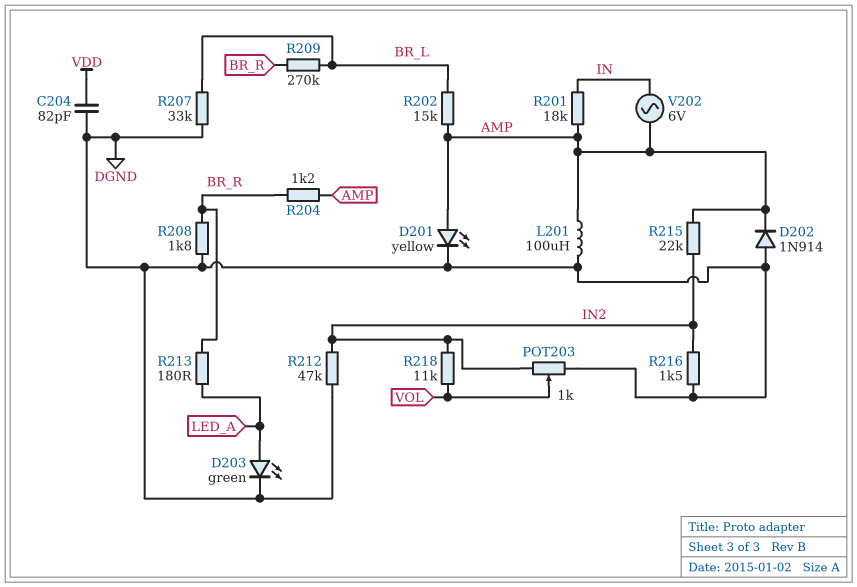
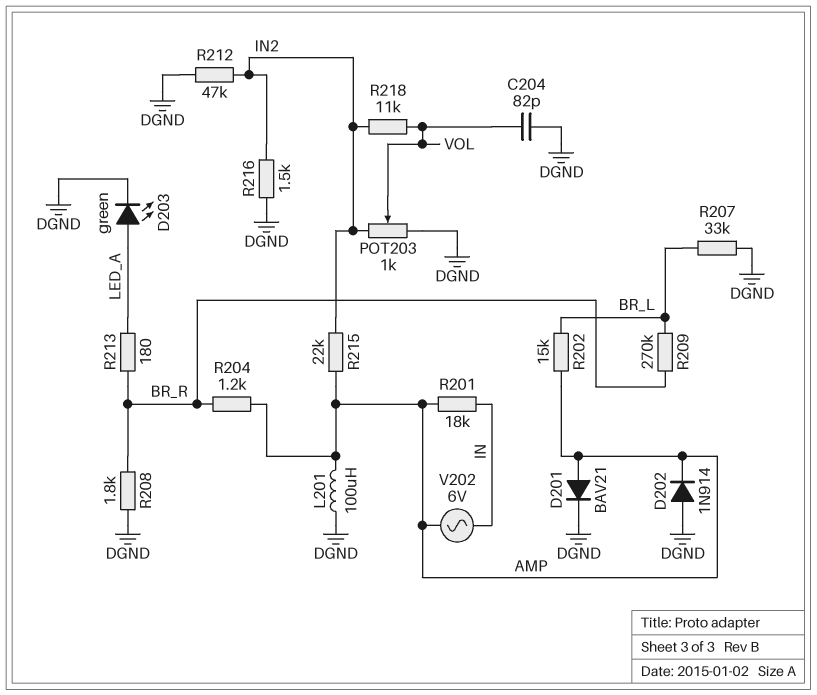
C204: 82pF (DGND, VDD) -> 82pF (DGND, VOL)
D201: LED yellow (A AMP, K DGND) -> diode BAV21 (A AMP, K DGND)

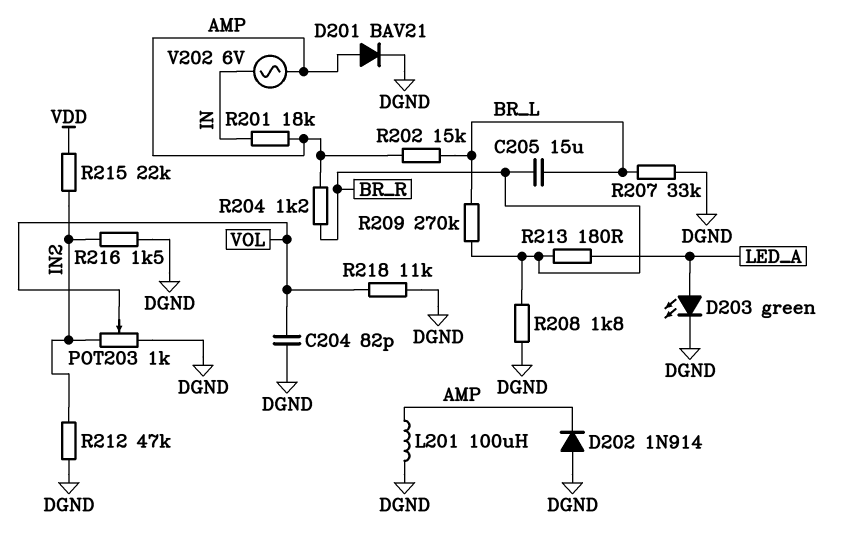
C205: none -> 15uF (BR_L, BR_R)
R215: 22k (AMP, IN2) -> 22k (IN2, VDD)
R218: 11k (IN2, VOL) -> 11k (DGND, VOL)

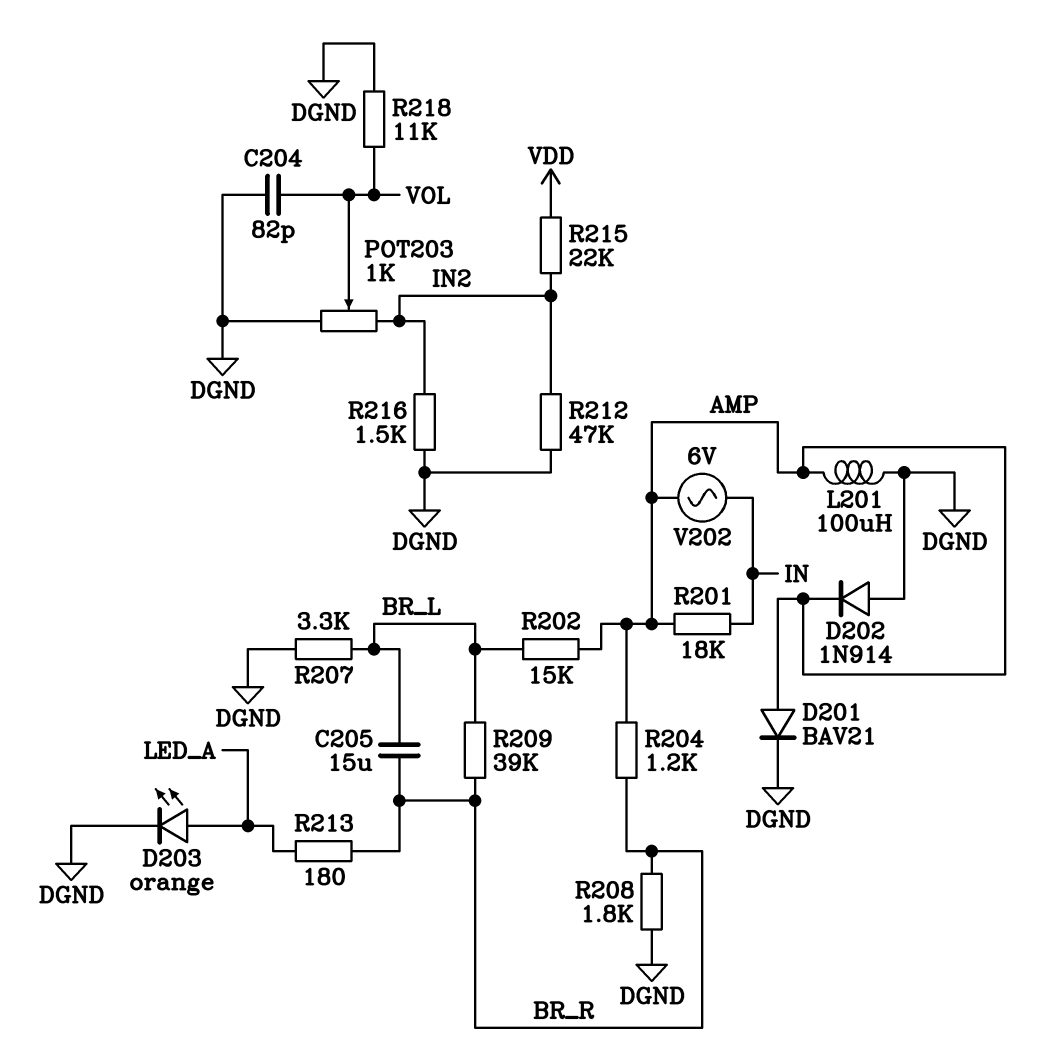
D203: LED green (A LED_A, K DGND) -> LED orange (A LED_A, K DGND)
R207: 33k (BR_L, DGND) -> 3.3k (BR_L, DGND)
R209: 270k (BR_L, BR_R) -> 39k (BR_L, BR_R)

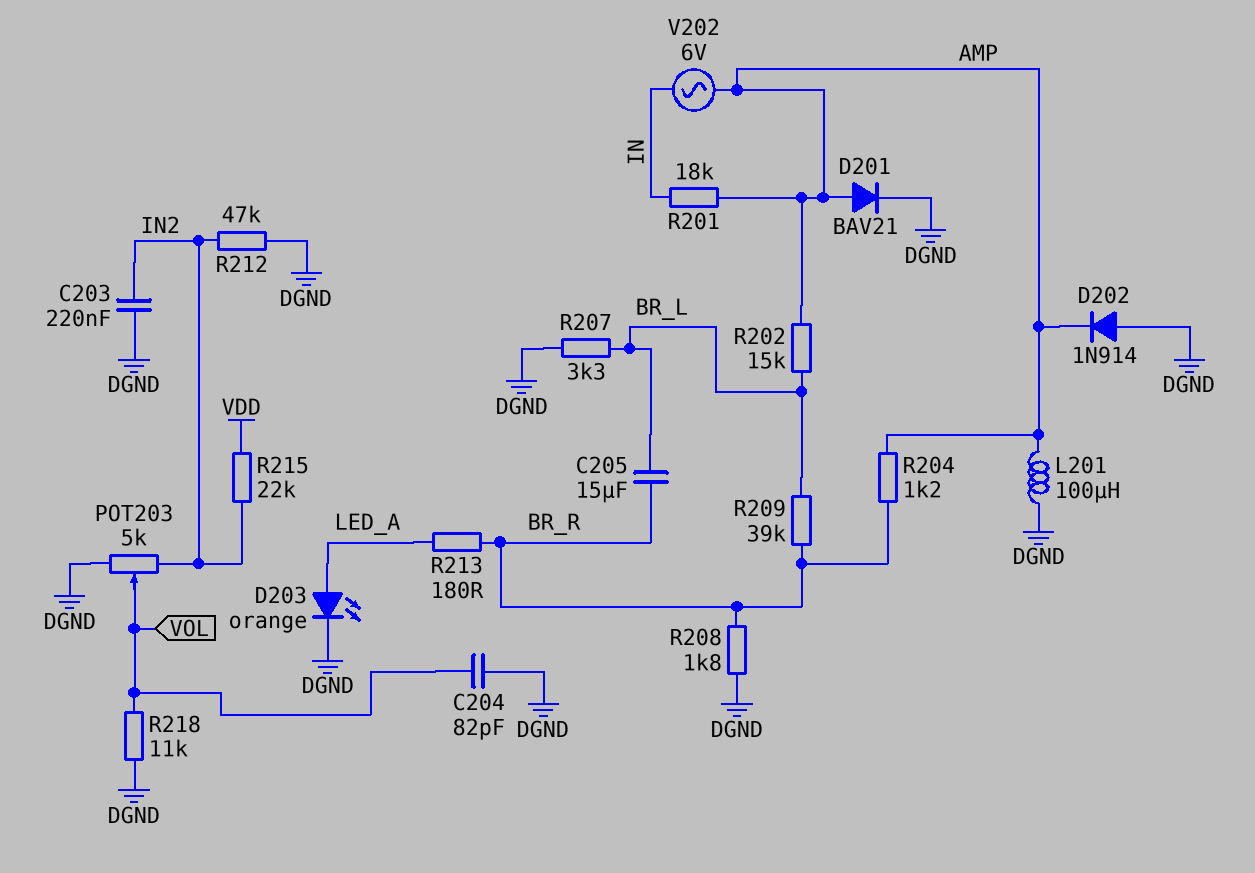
C203: none -> 220nF (DGND, IN2)
POT203: 1k (DGND, IN2, wiper VOL) -> 5k (DGND, IN2, wiper VOL)
R216: 1.5k (DGND, IN2) -> none

